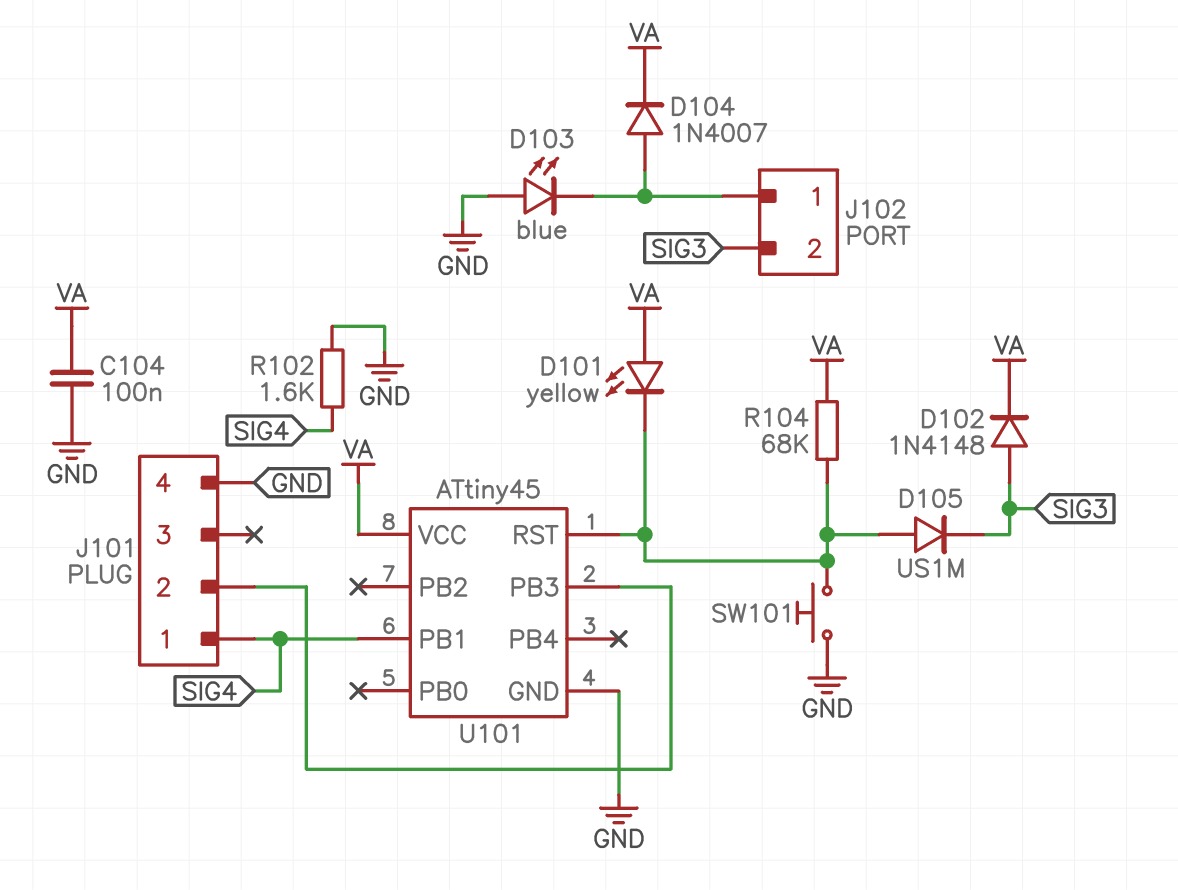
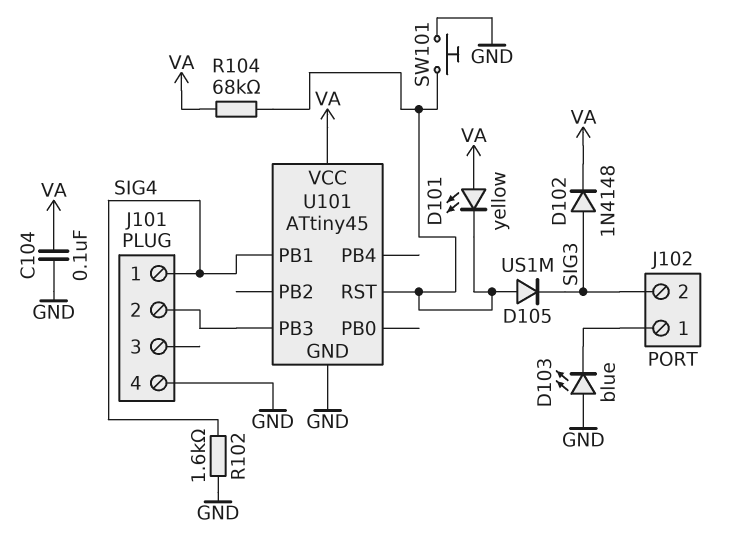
D104: diode 1N4007 (A J102/1, K VA) -> none

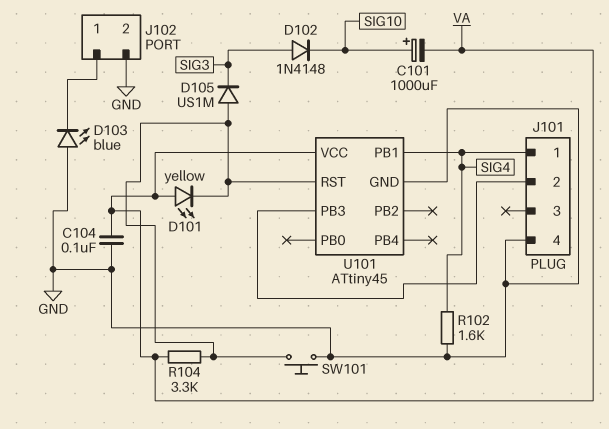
C101: none -> 1000uF (plus SIG10, minus VA)
D102: diode 1N4148 (A SIG3, K VA) -> diode 1N4148 (A SIG3, K SIG10)
J102 pin 2: SIG3 -> GND
R104: 68k (U101/RST, VA) -> 3.3k (U101/RST, VA)

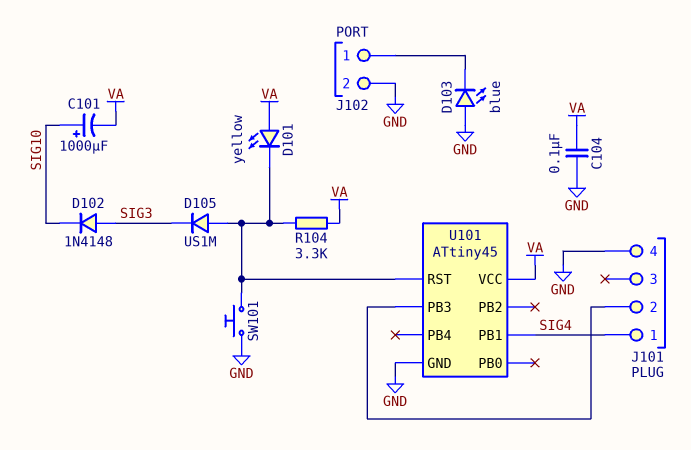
R102: 1.6k (GND, SIG4) -> none

